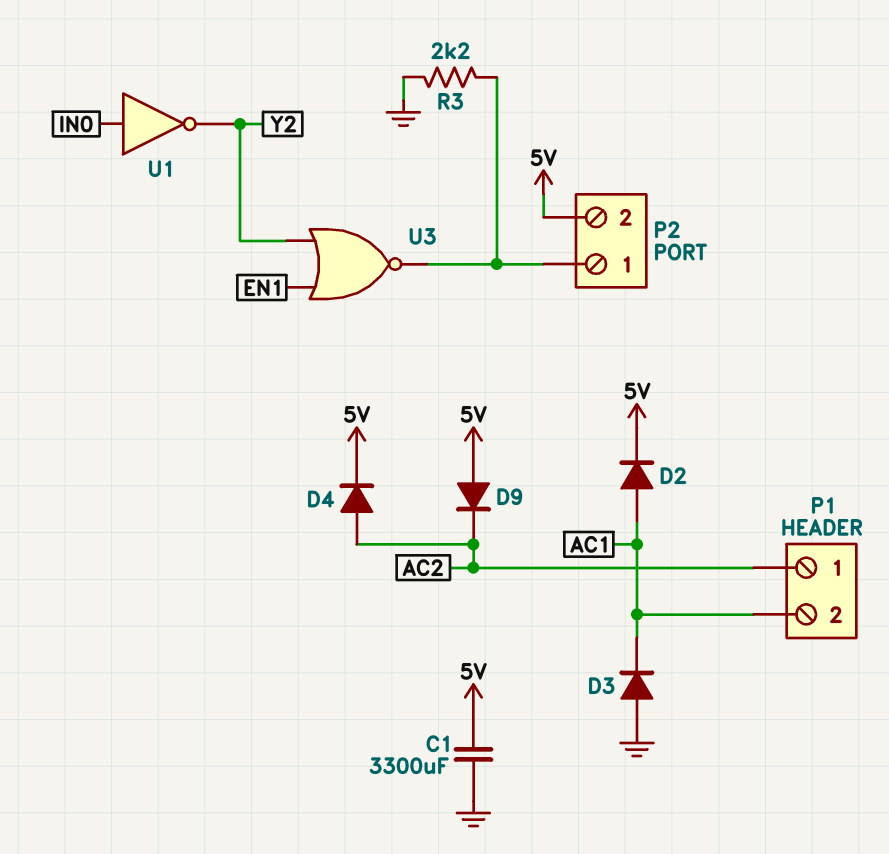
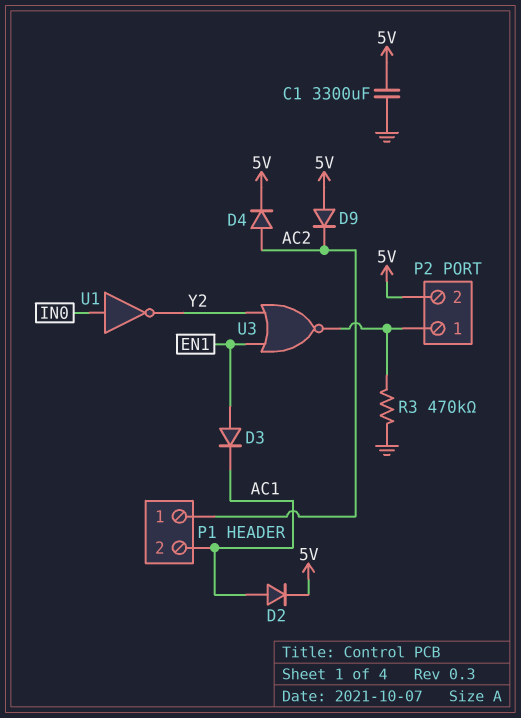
D3: diode (A GND, K AC1) -> diode (A EN1, K AC1)
R3: 2.2k (GND, P2/1) -> 470k (GND, P2/1)

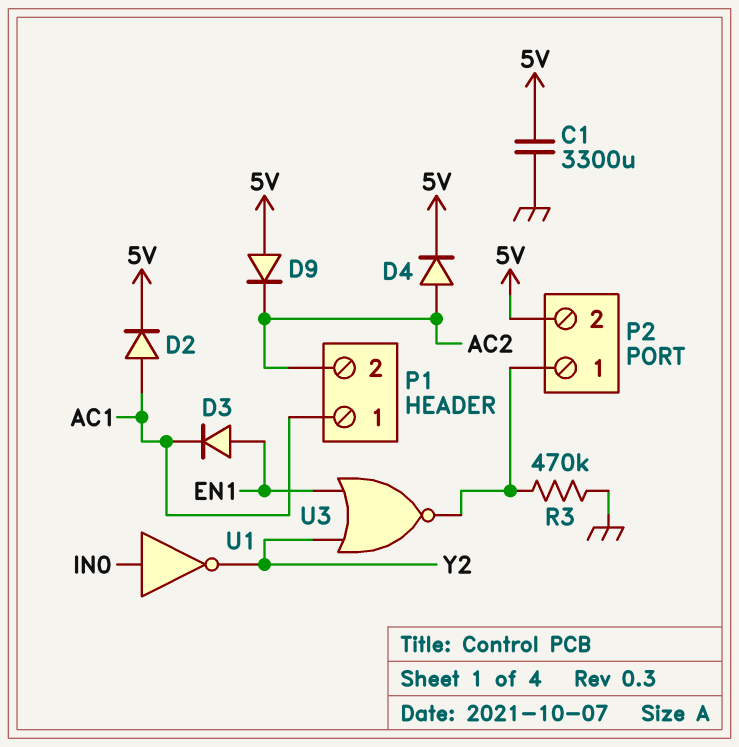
P1 pin 1: AC2 -> AC1
P1 pin 2: AC1 -> AC2

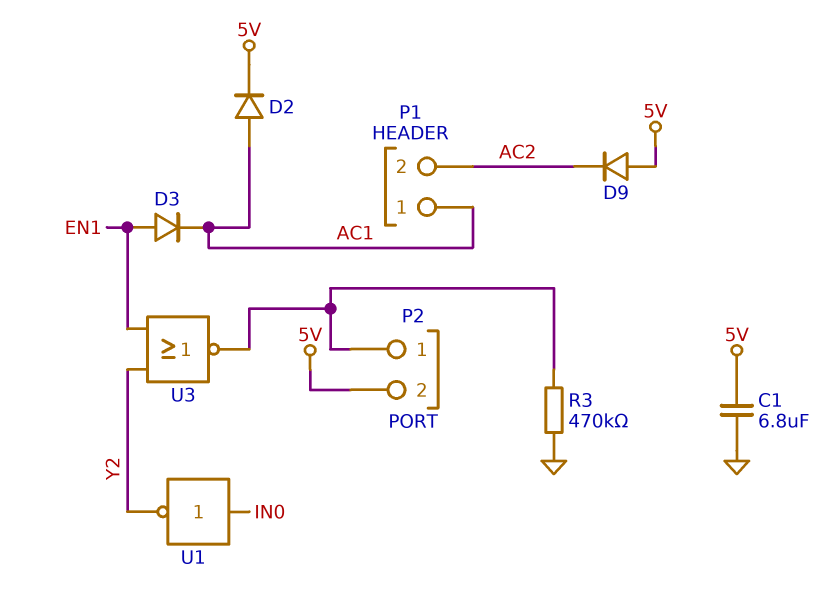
C1: 3300uF (5V, GND) -> 6.8uF (5V, GND)
D4: diode (A AC2, K 5V) -> none

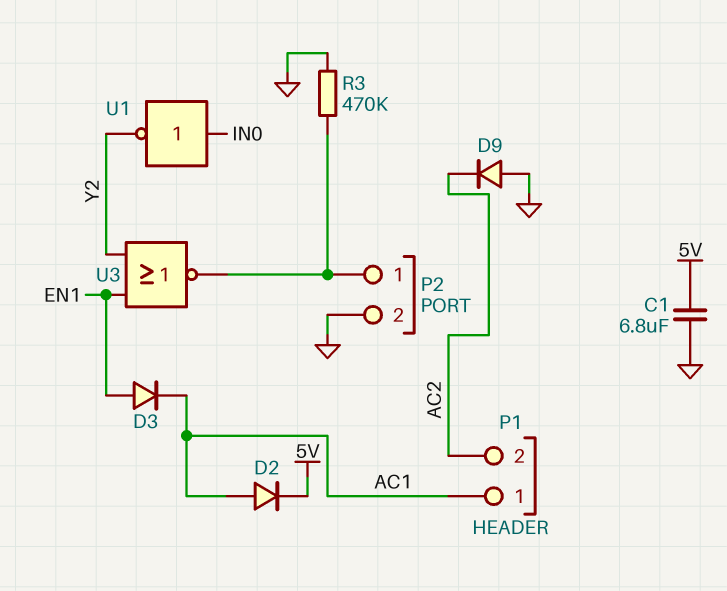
D9: diode (A 5V, K AC2) -> diode (A GND, K AC2)
P2 pin 2: 5V -> GND

